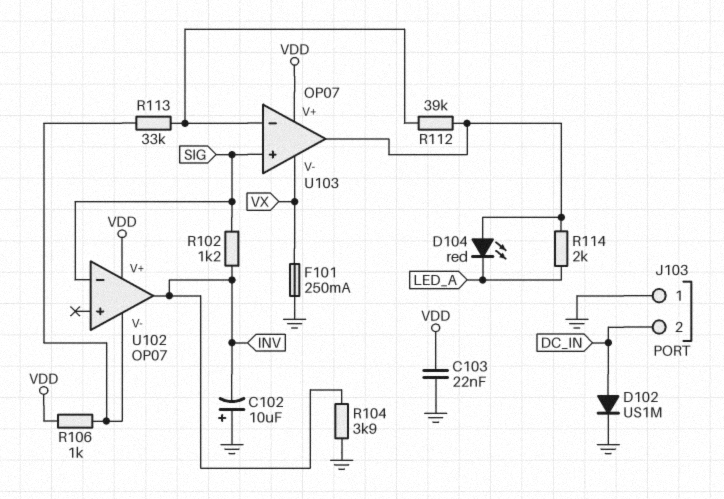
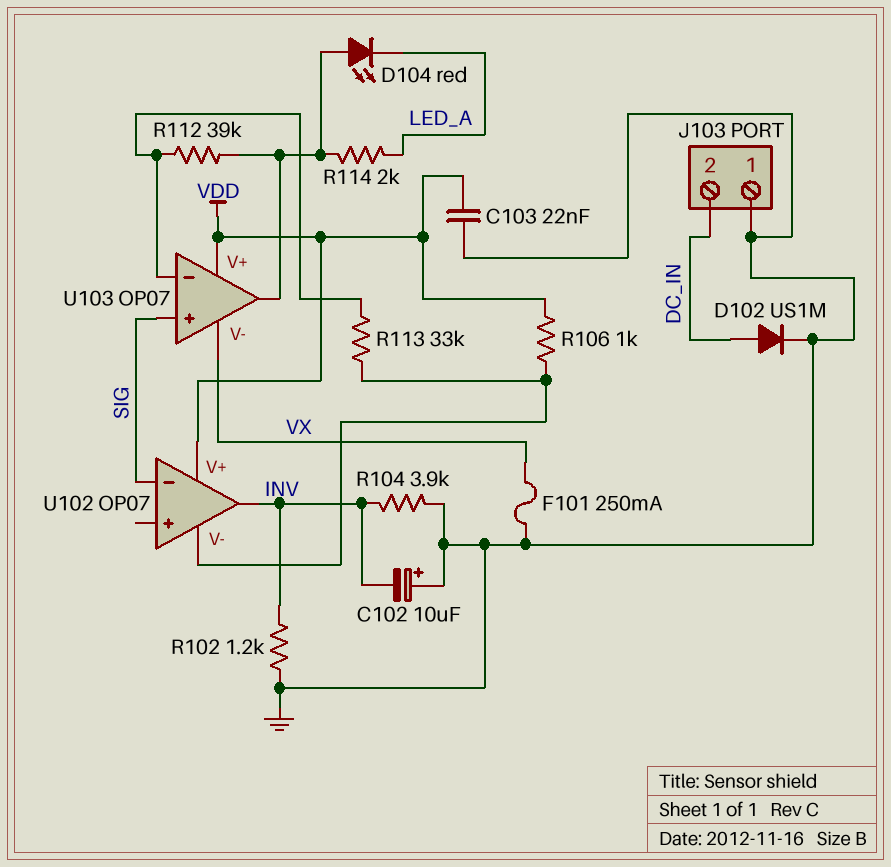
R102: 1.2k (INV, SIG) -> 1.2k (GND, INV)

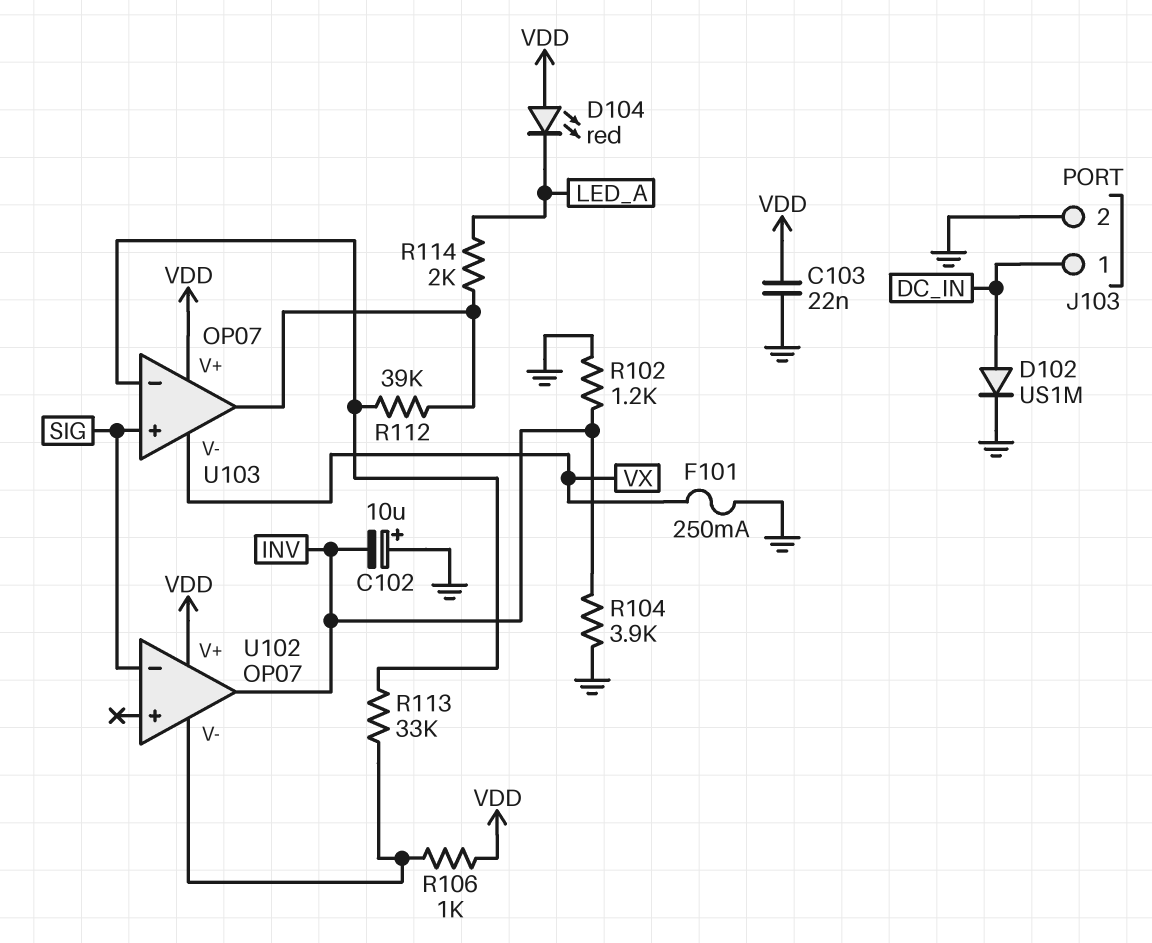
D104: LED red (A U103/out, K LED_A) -> LED red (A VDD, K LED_A)
J103 pin 1: GND -> DC_IN
J103 pin 2: DC_IN -> GND

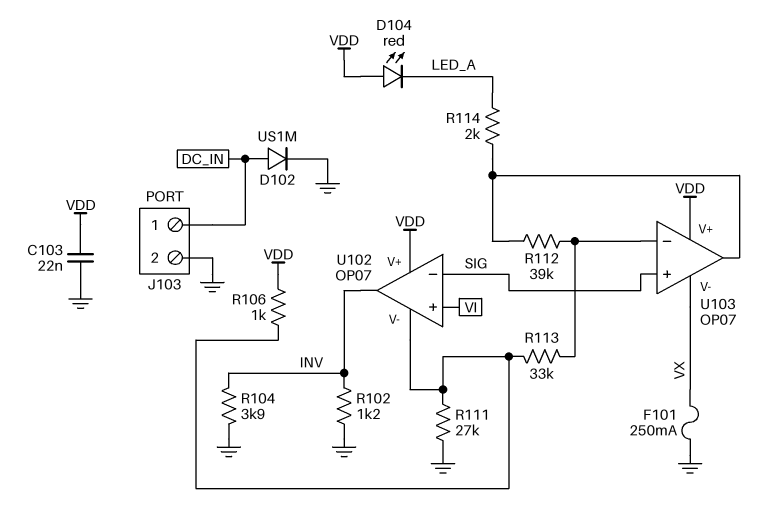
C102: 10uF (plus GND, minus INV) -> none
R111: none -> 27k (GND, U102/V-)
U102 pin in+: none -> VI

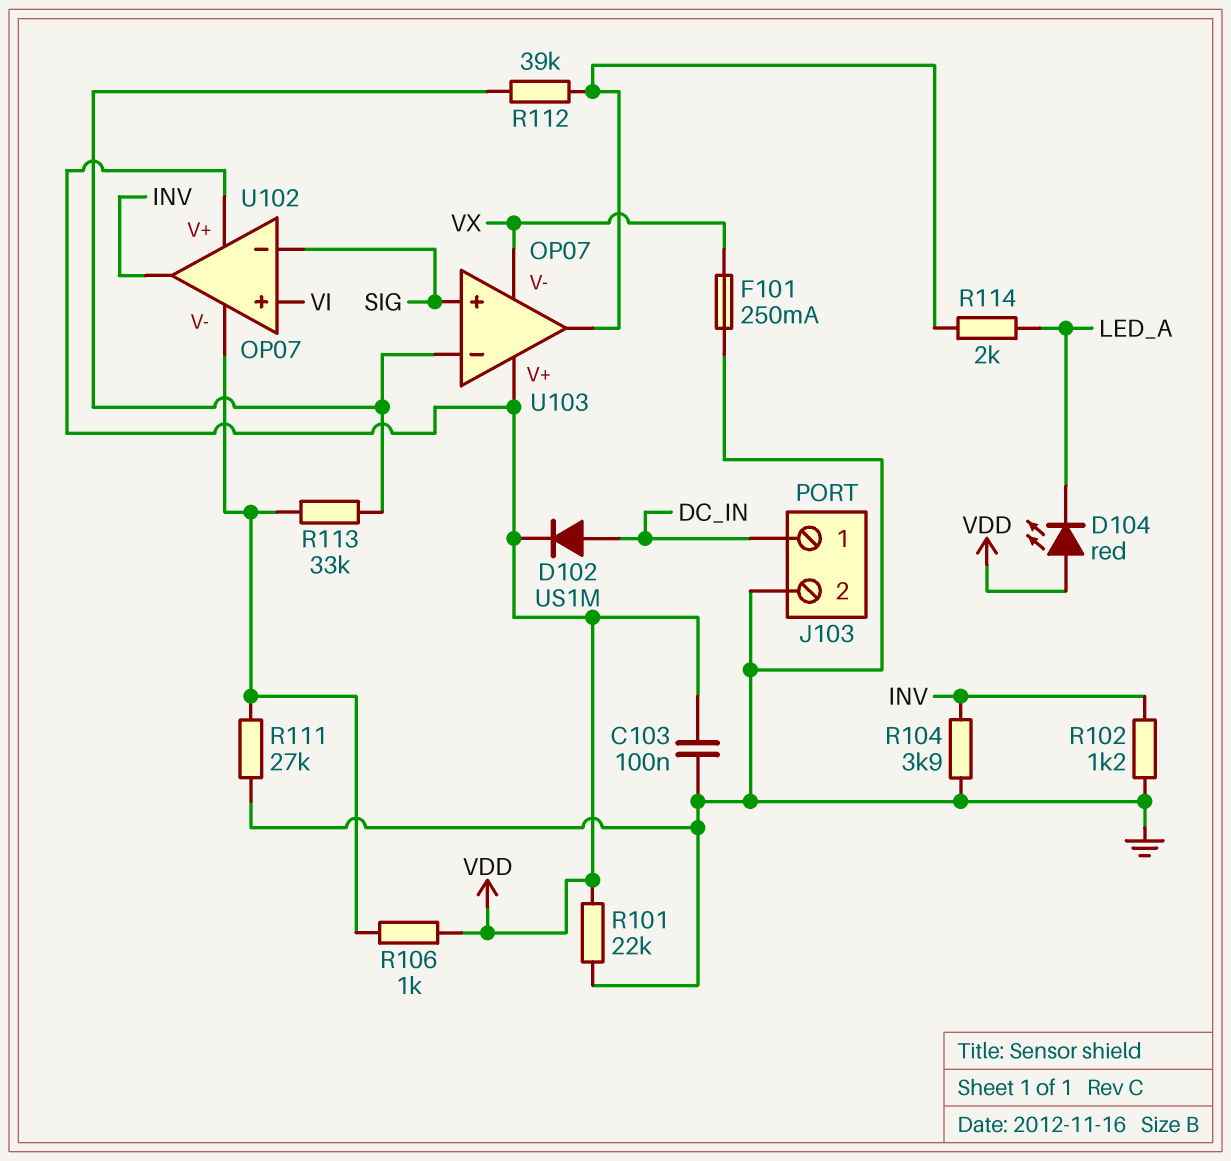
C103: 22nF (GND, VDD) -> 100nF (GND, VDD)
D102: diode US1M (A DC_IN, K GND) -> diode US1M (A DC_IN, K VDD)
R101: none -> 22k (GND, VDD)

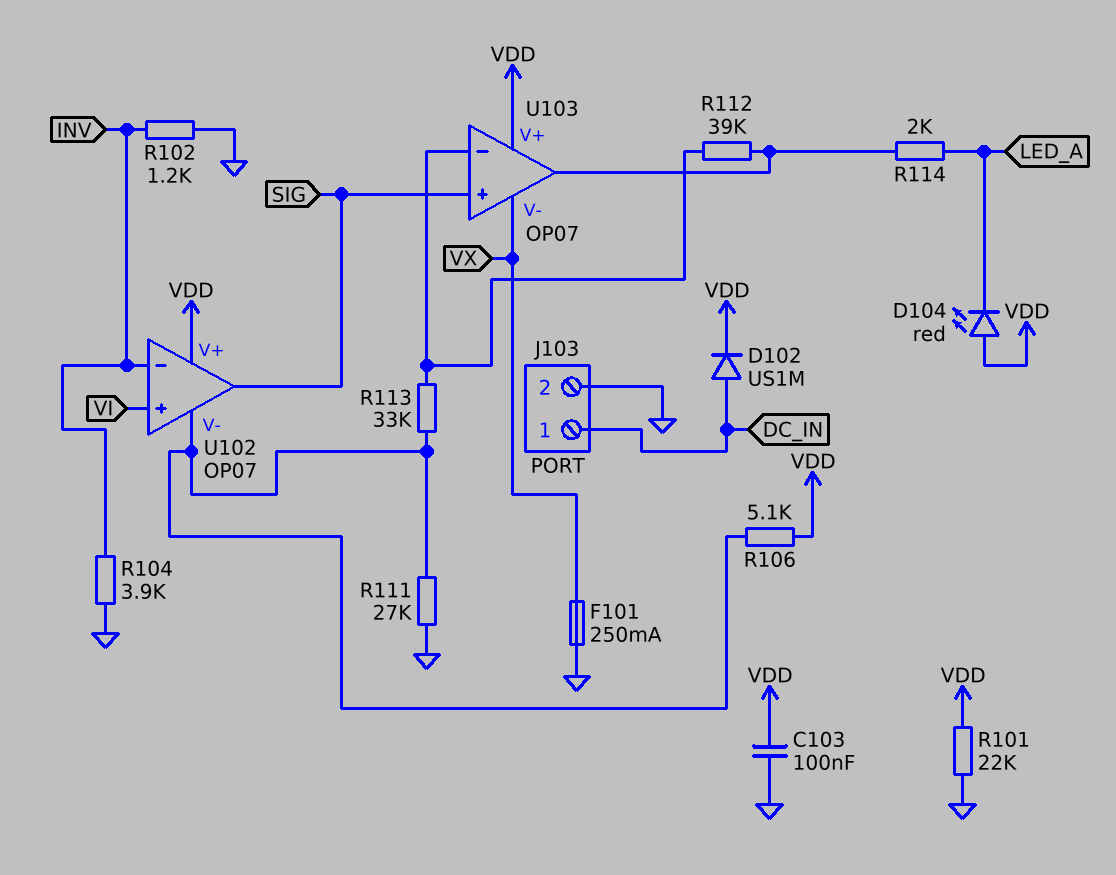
R106: 1k (U102/V-, VDD) -> 5.1k (U102/V-, VDD)
U102 pin in-: SIG -> INV
U102 pin out: INV -> SIG

